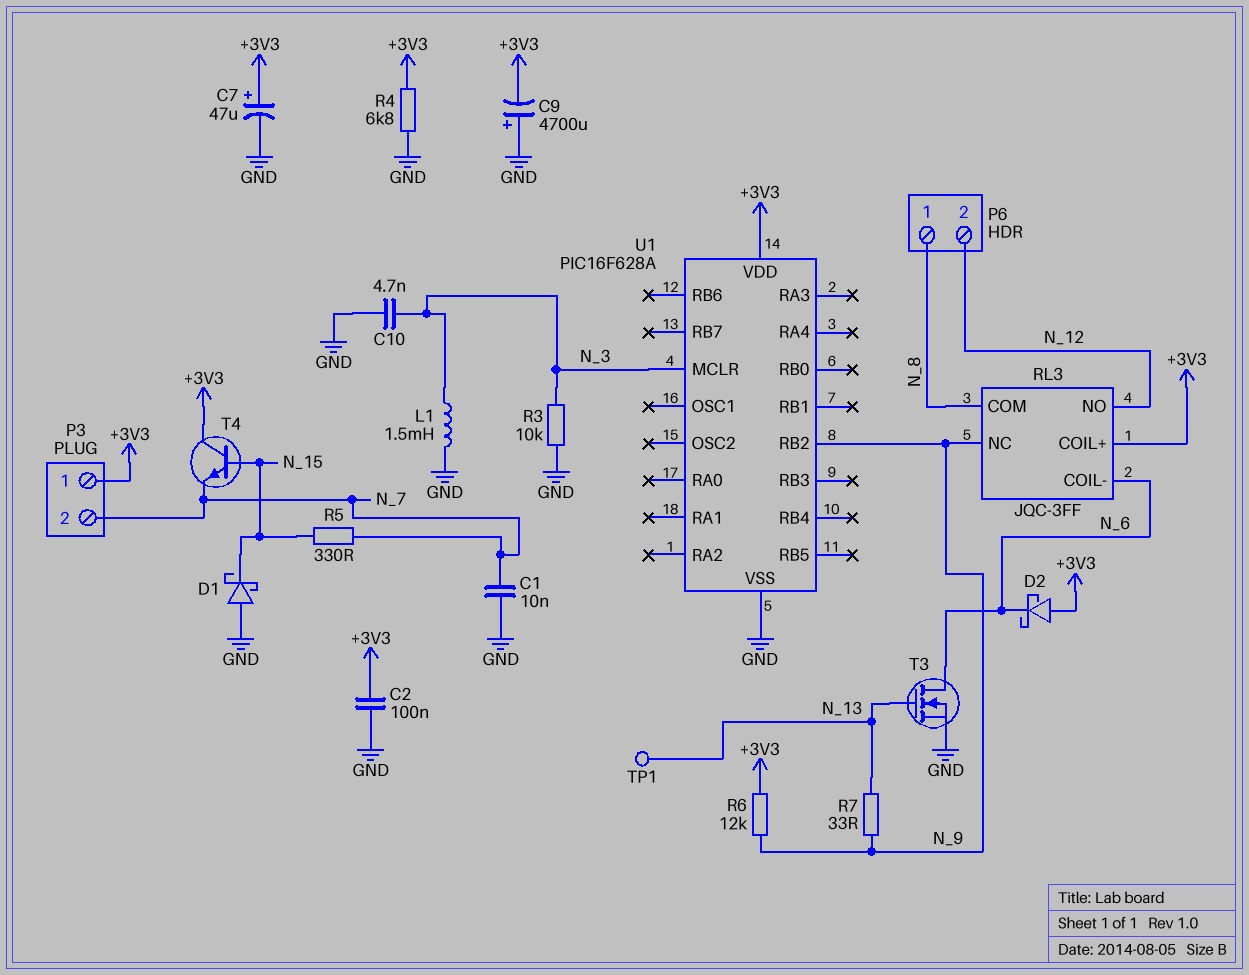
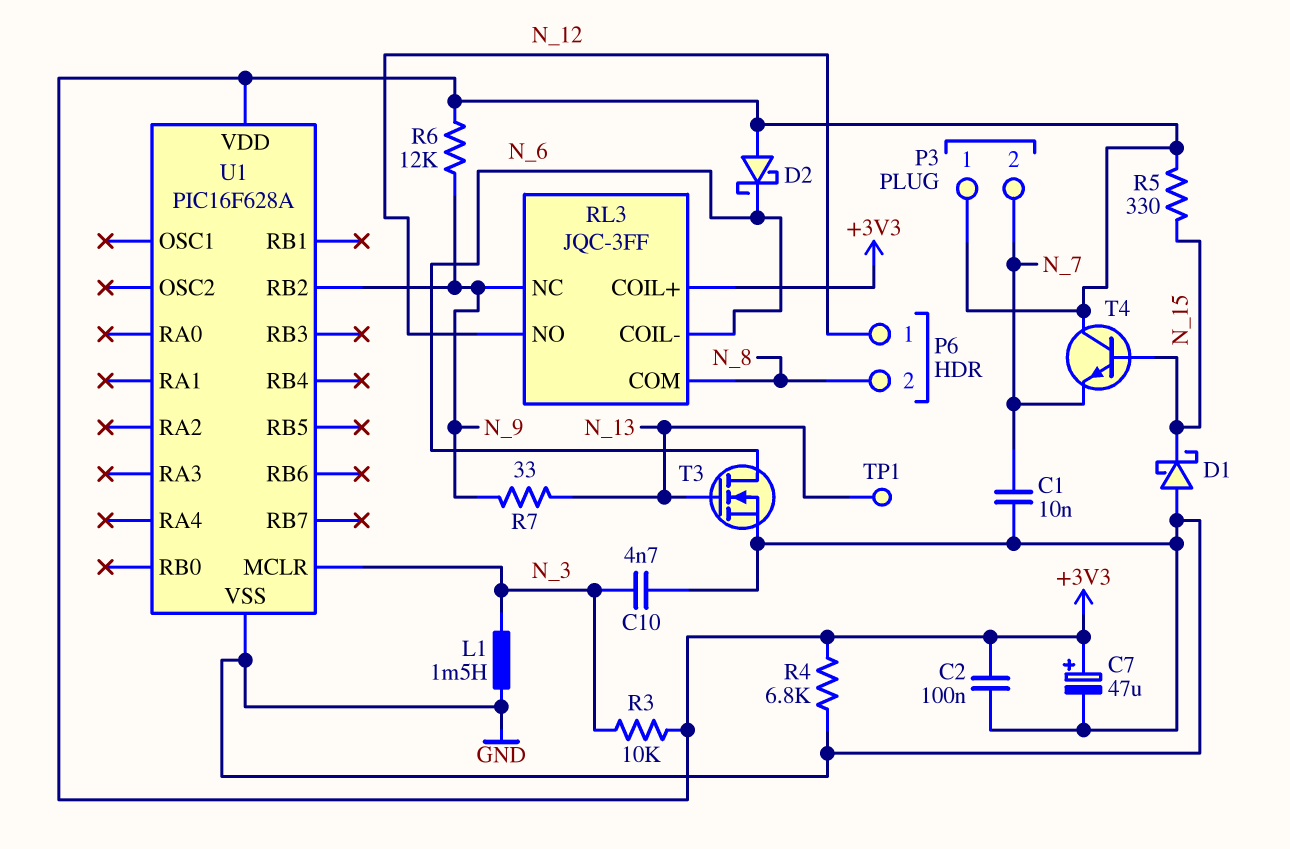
C9: 4700uF (plus GND, minus +3V3) -> none
P6 pin 1: N_8 -> N_12
P6 pin 2: N_12 -> N_8
R3: 10k (GND, N_3) -> 10k (+3V3, N_3)
R5: 330 (N_7, N_15) -> 330 (+3V3, N_15)

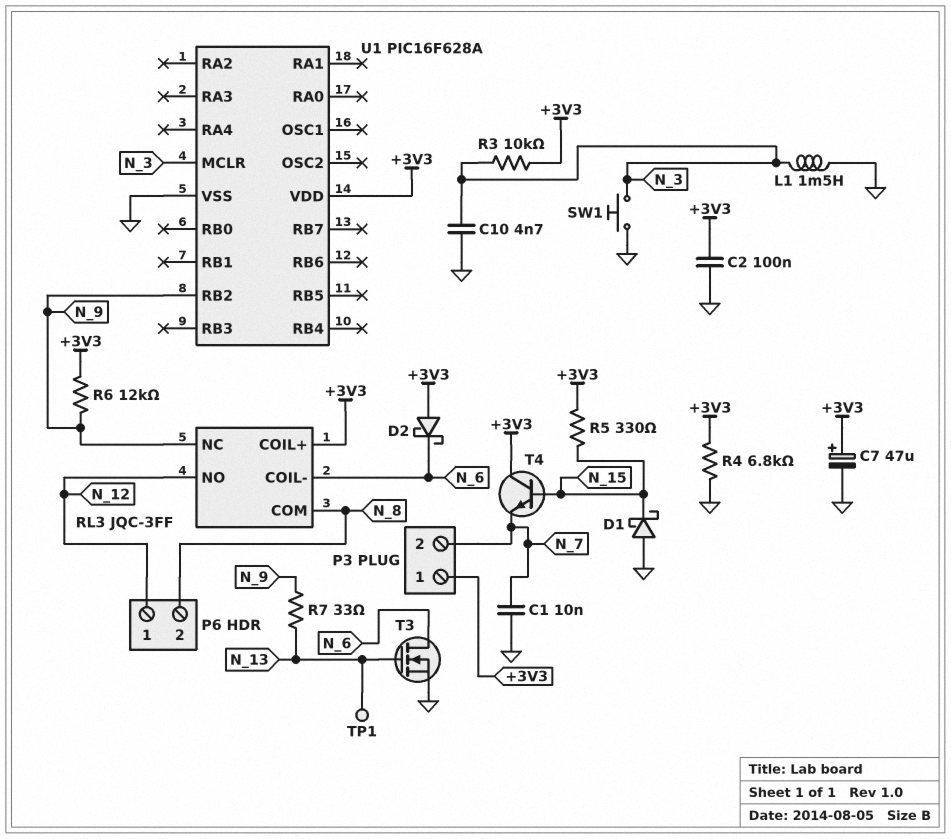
SW1: none -> button (GND, N_3)

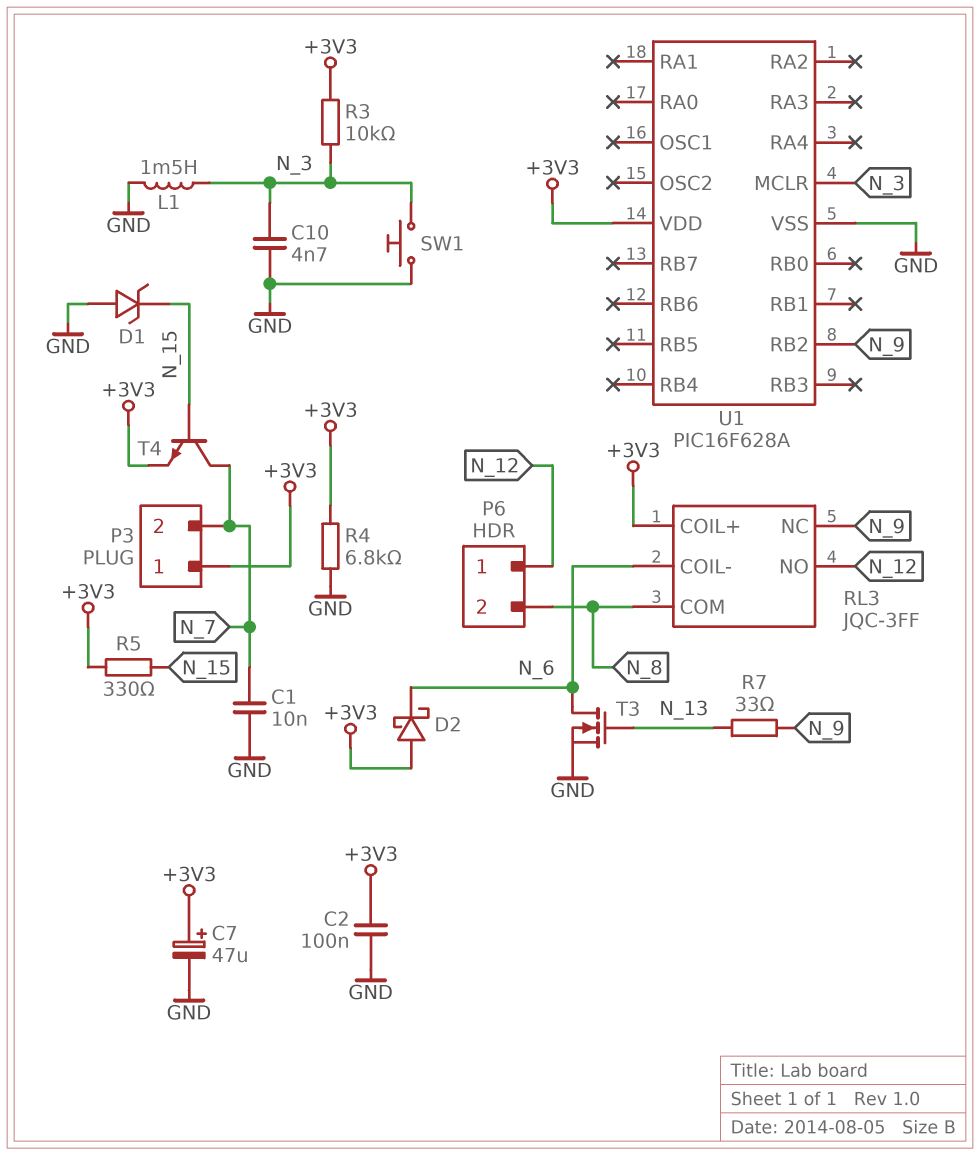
D1: schottky (A GND, K N_15) -> zener (A GND, K N_15)
R6: 12k (+3V3, N_9) -> none
T4: NPN (B N_15, C +3V3, E N_7) -> NPN (B N_15, C N_7, E +3V3)
TP1: test point (N_13) -> none

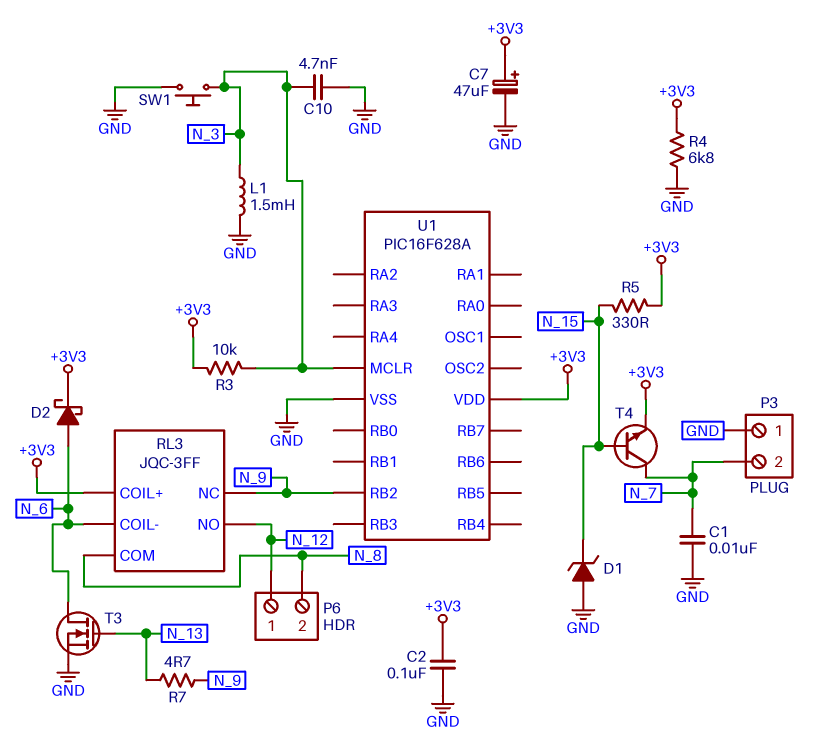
D2: schottky (A +3V3, K N_6) -> schottky (A N_6, K +3V3)
P3 pin 1: +3V3 -> GND
R7: 33 (N_9, N_13) -> 4.7 (N_9, N_13)

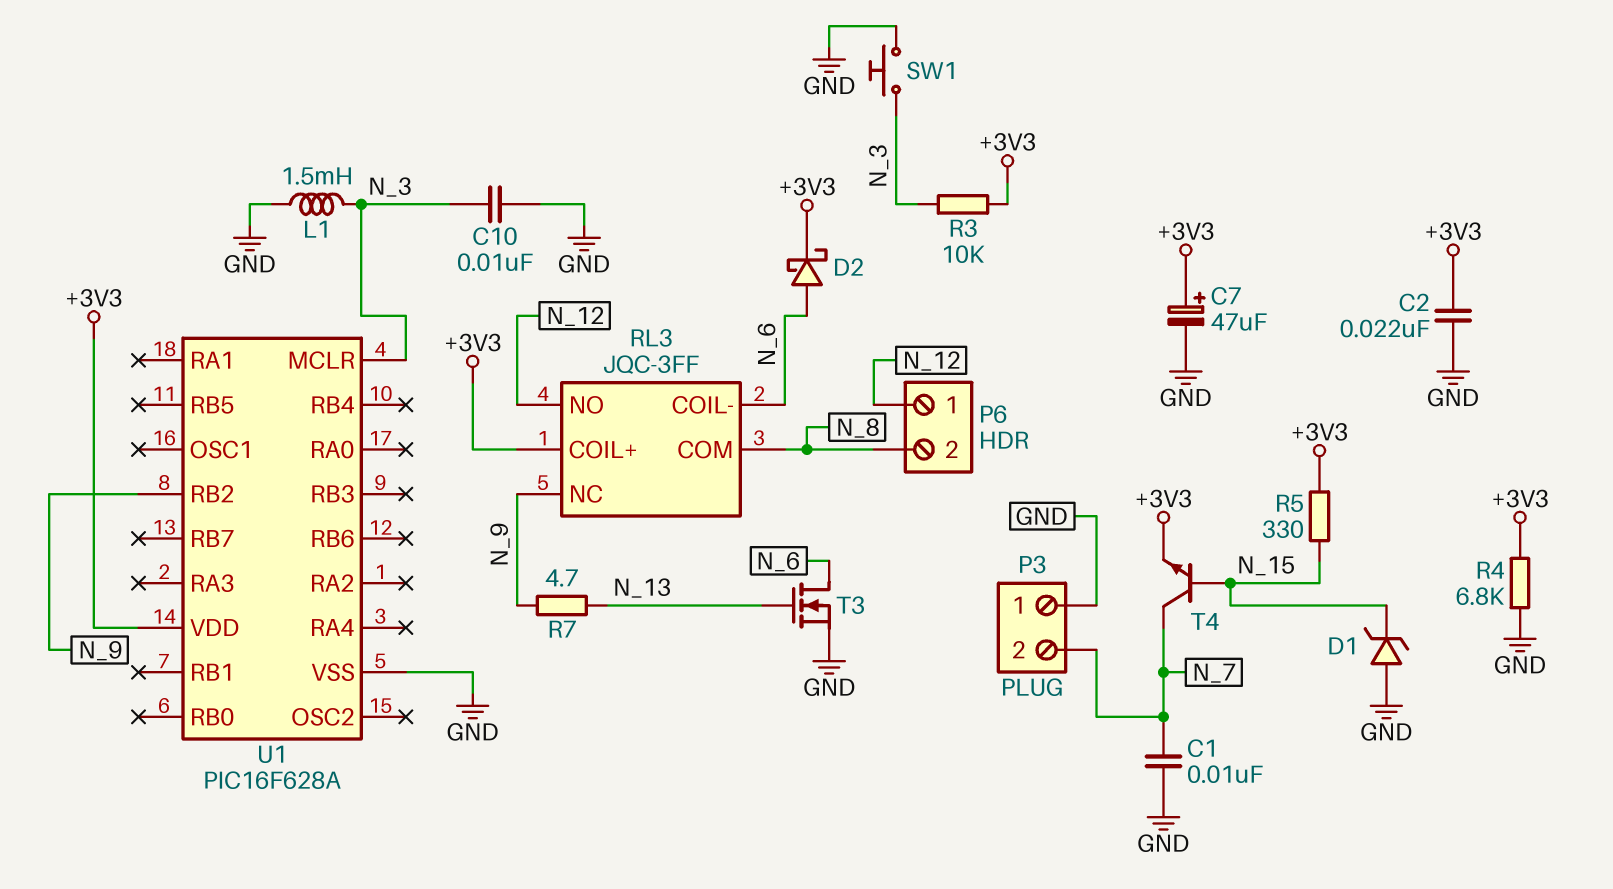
C2: 100nF (+3V3, GND) -> 22nF (+3V3, GND)
C10: 4.7nF (GND, N_3) -> 10nF (GND, N_3)

